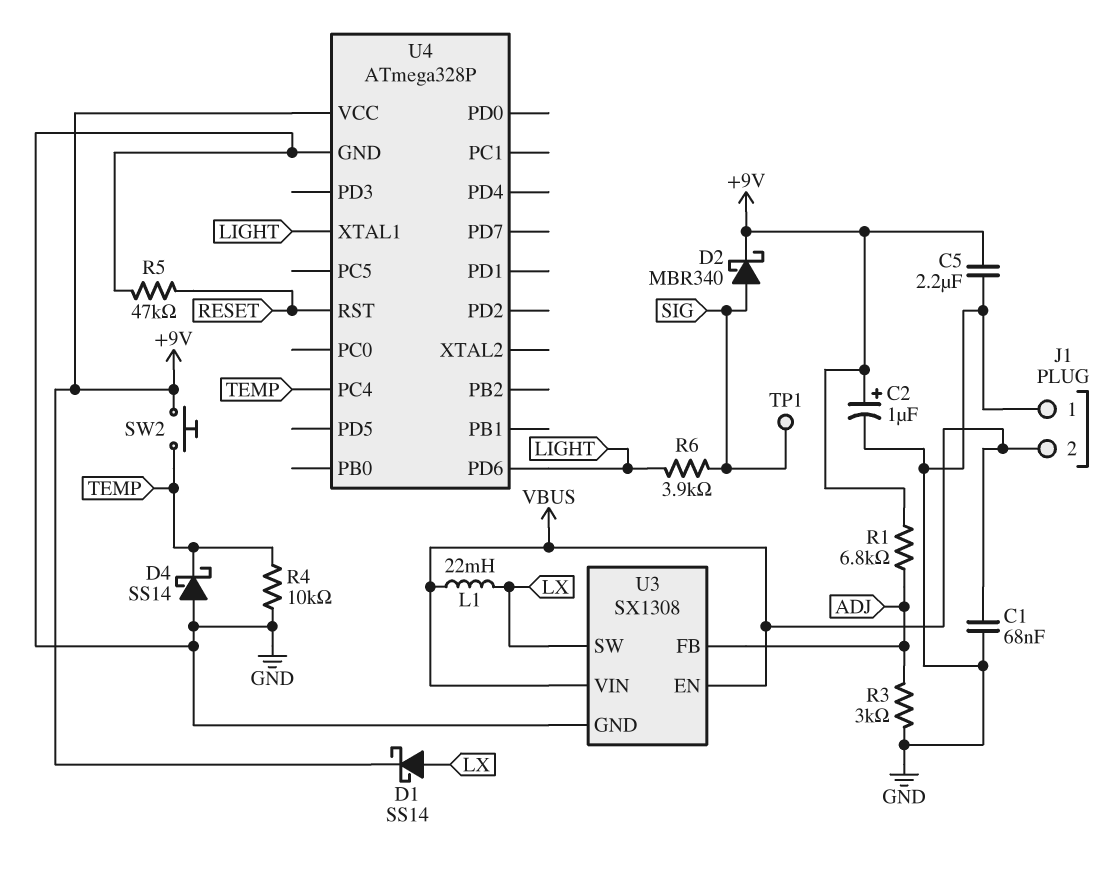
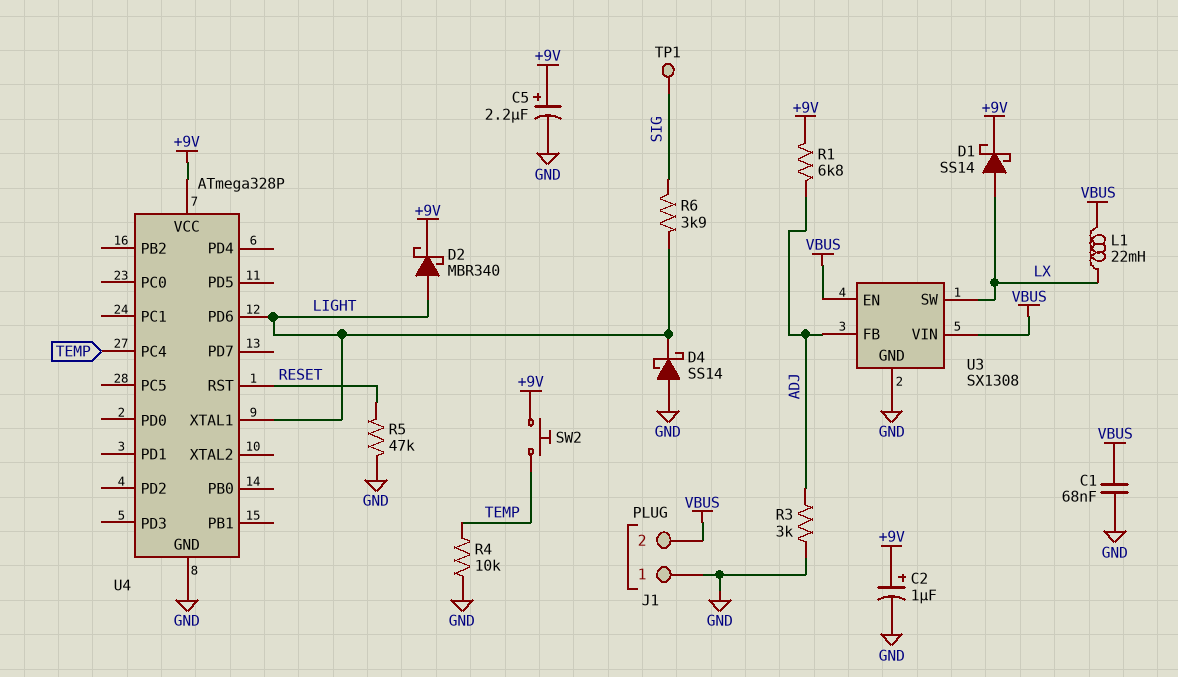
C5: 2.2uF (+9V, GND) -> 2.2uF (plus +9V, minus GND)
D2: schottky MBR340 (A SIG, K +9V) -> schottky MBR340 (A LIGHT, K +9V)
D4: schottky SS14 (A GND, K TEMP) -> schottky SS14 (A GND, K LIGHT)

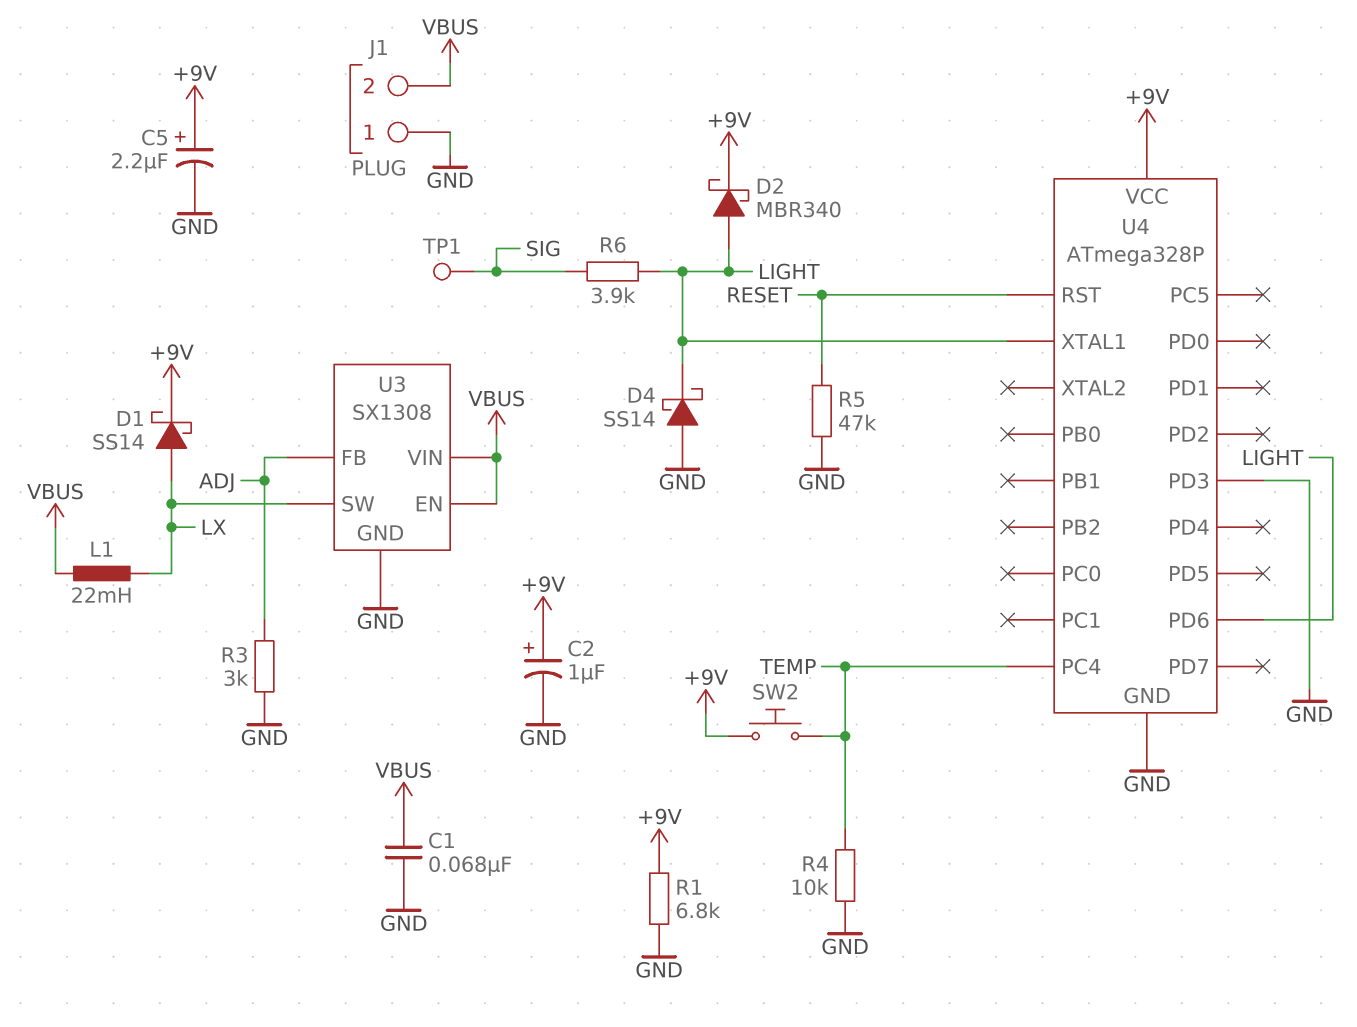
R1: 6.8k (+9V, ADJ) -> 6.8k (+9V, GND)
U4 pin PD3: none -> GND

